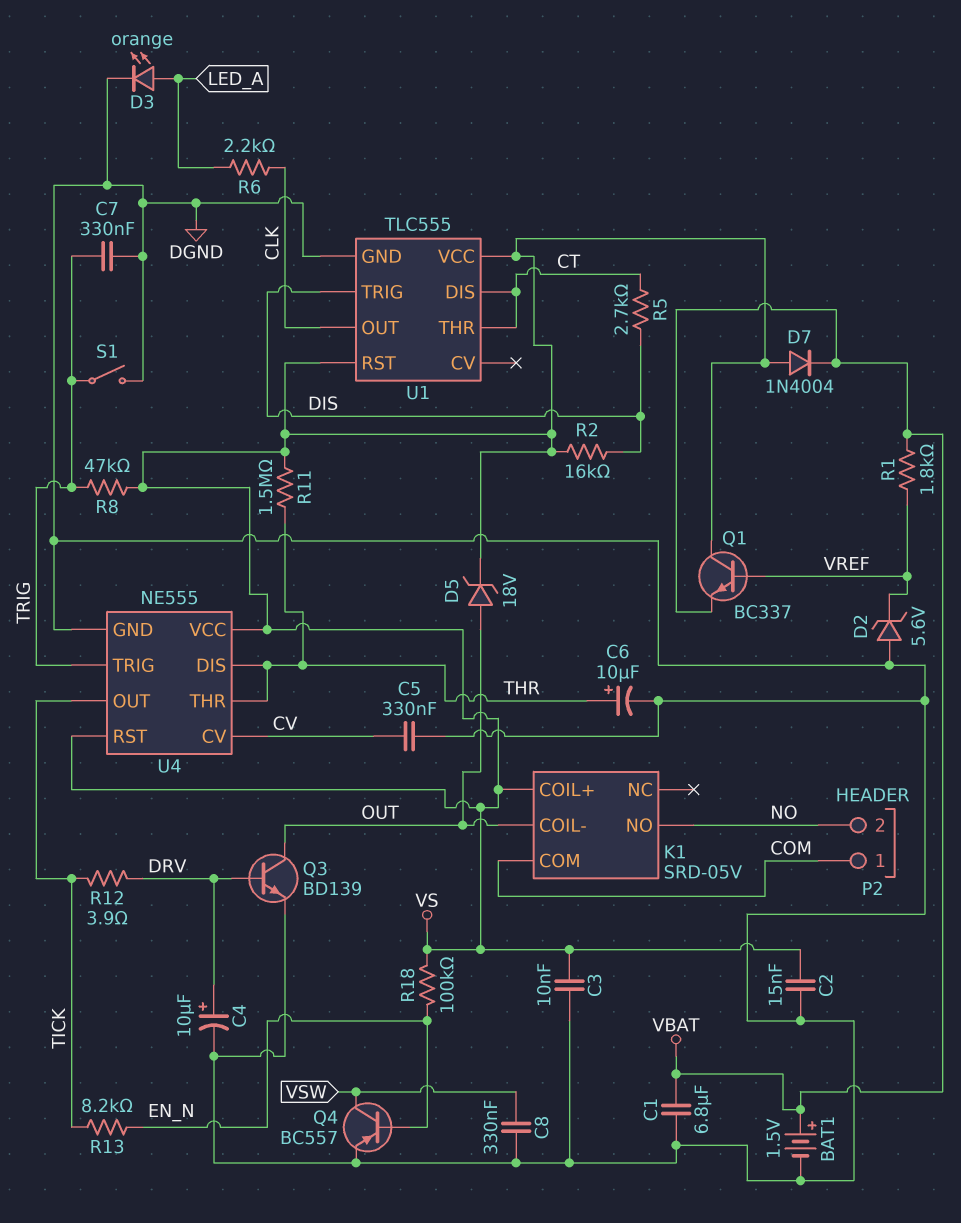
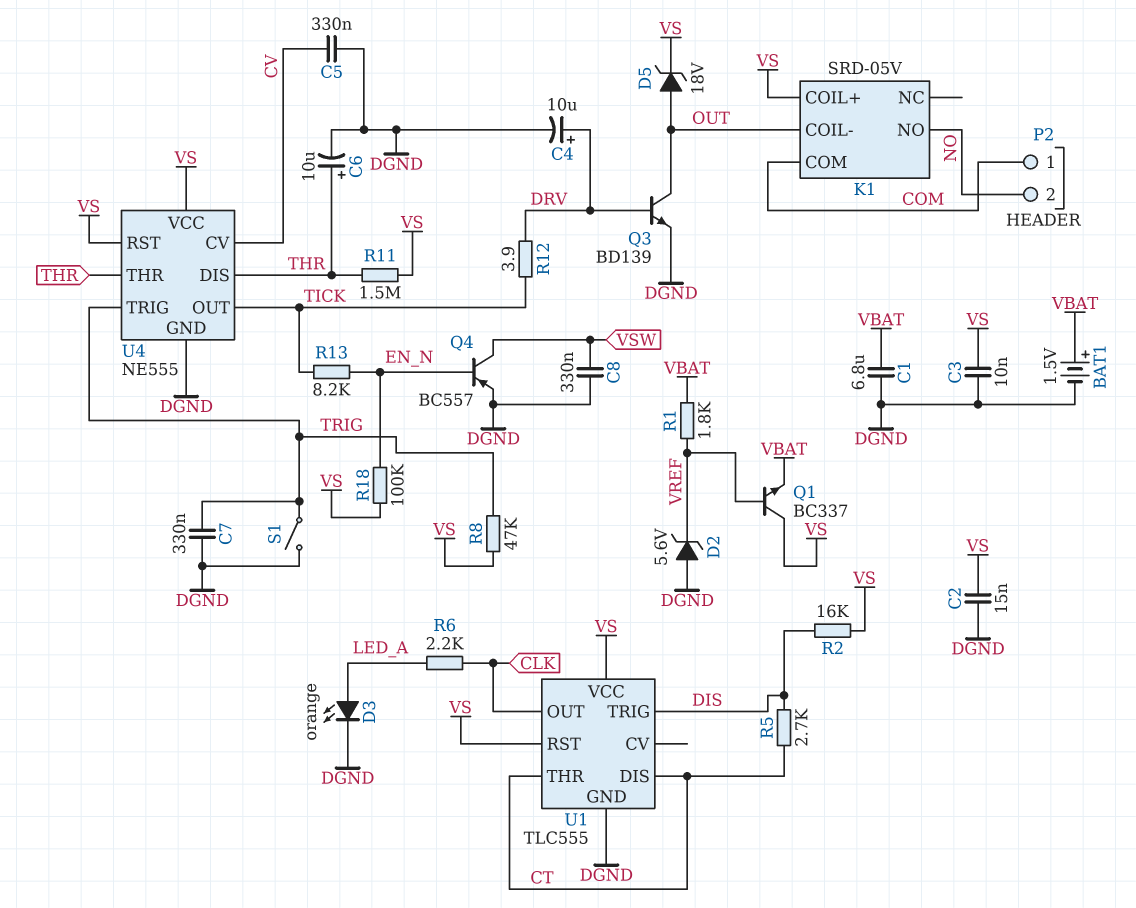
D7: diode 1N4004 (A VS, K VBAT) -> none

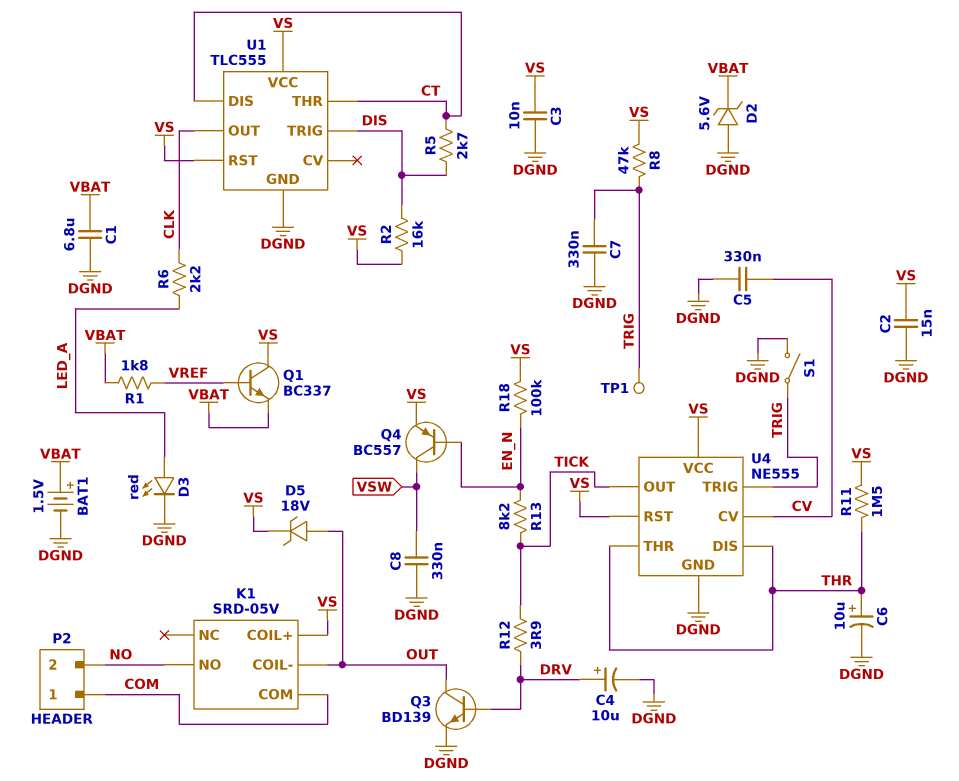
D2: zener 5.6V (A DGND, K VREF) -> zener 5.6V (A DGND, K VBAT)
D3: LED orange (A LED_A, K DGND) -> LED red (A LED_A, K DGND)
Q4: PNP BC557 (B EN_N, C VSW, E DGND) -> PNP BC557 (B EN_N, C VSW, E VS)
TP1: none -> test point (TRIG)

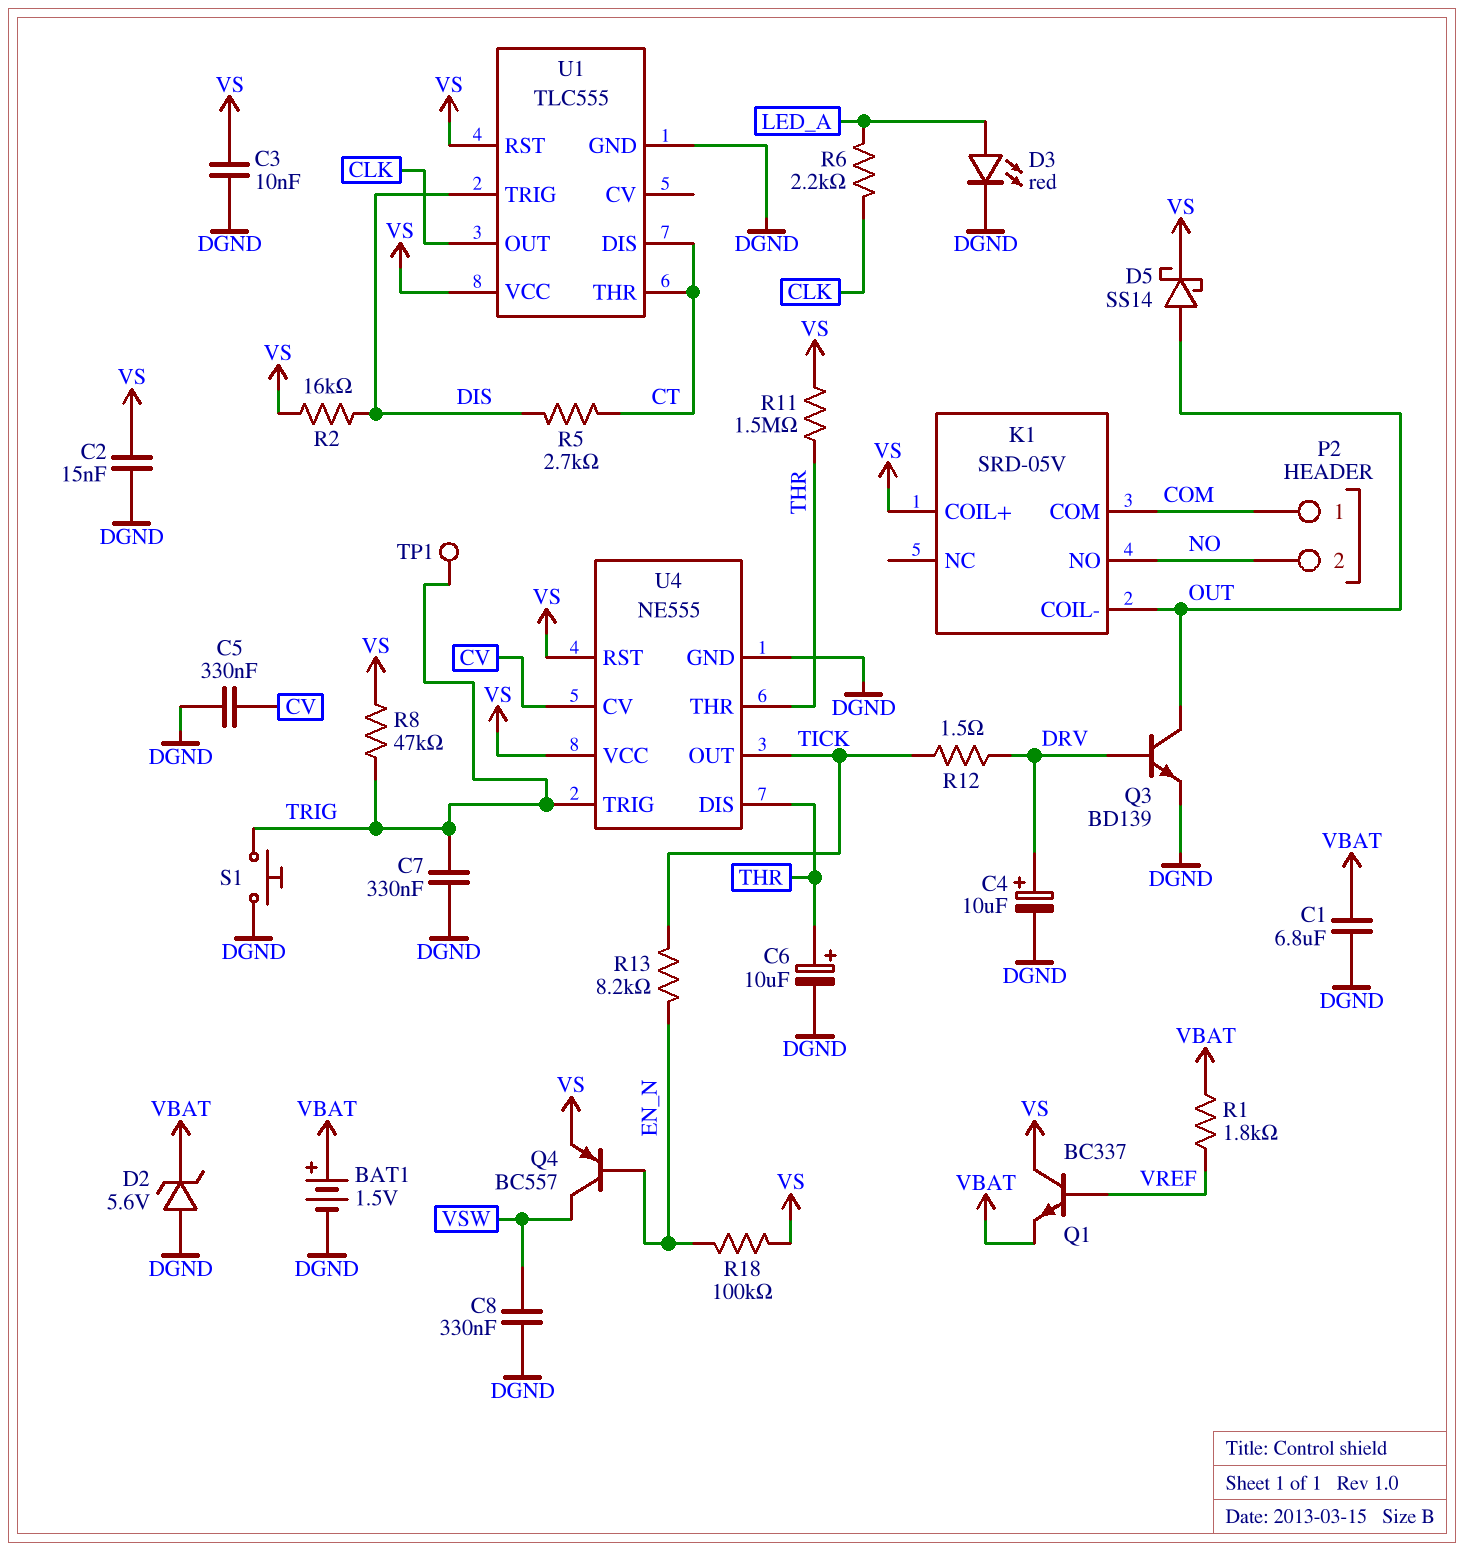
D5: zener 18V (A OUT, K VS) -> schottky SS14 (A OUT, K VS)
R12: 3.9 (DRV, TICK) -> 1.5 (DRV, TICK)
S1: switch (DGND, TRIG) -> button (DGND, TRIG)

